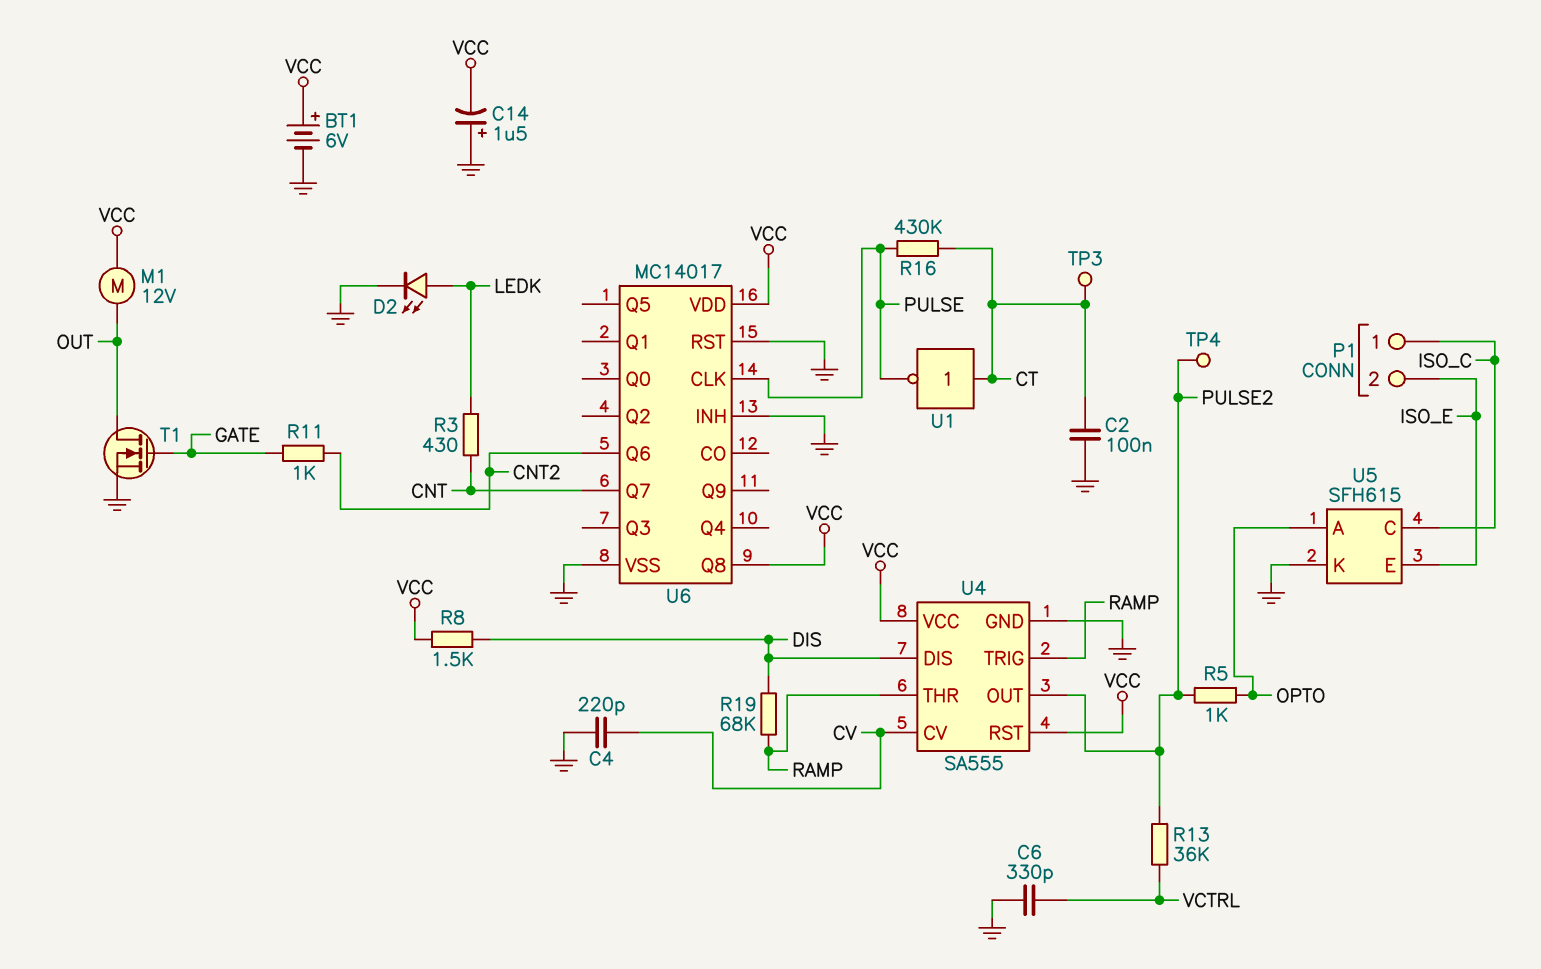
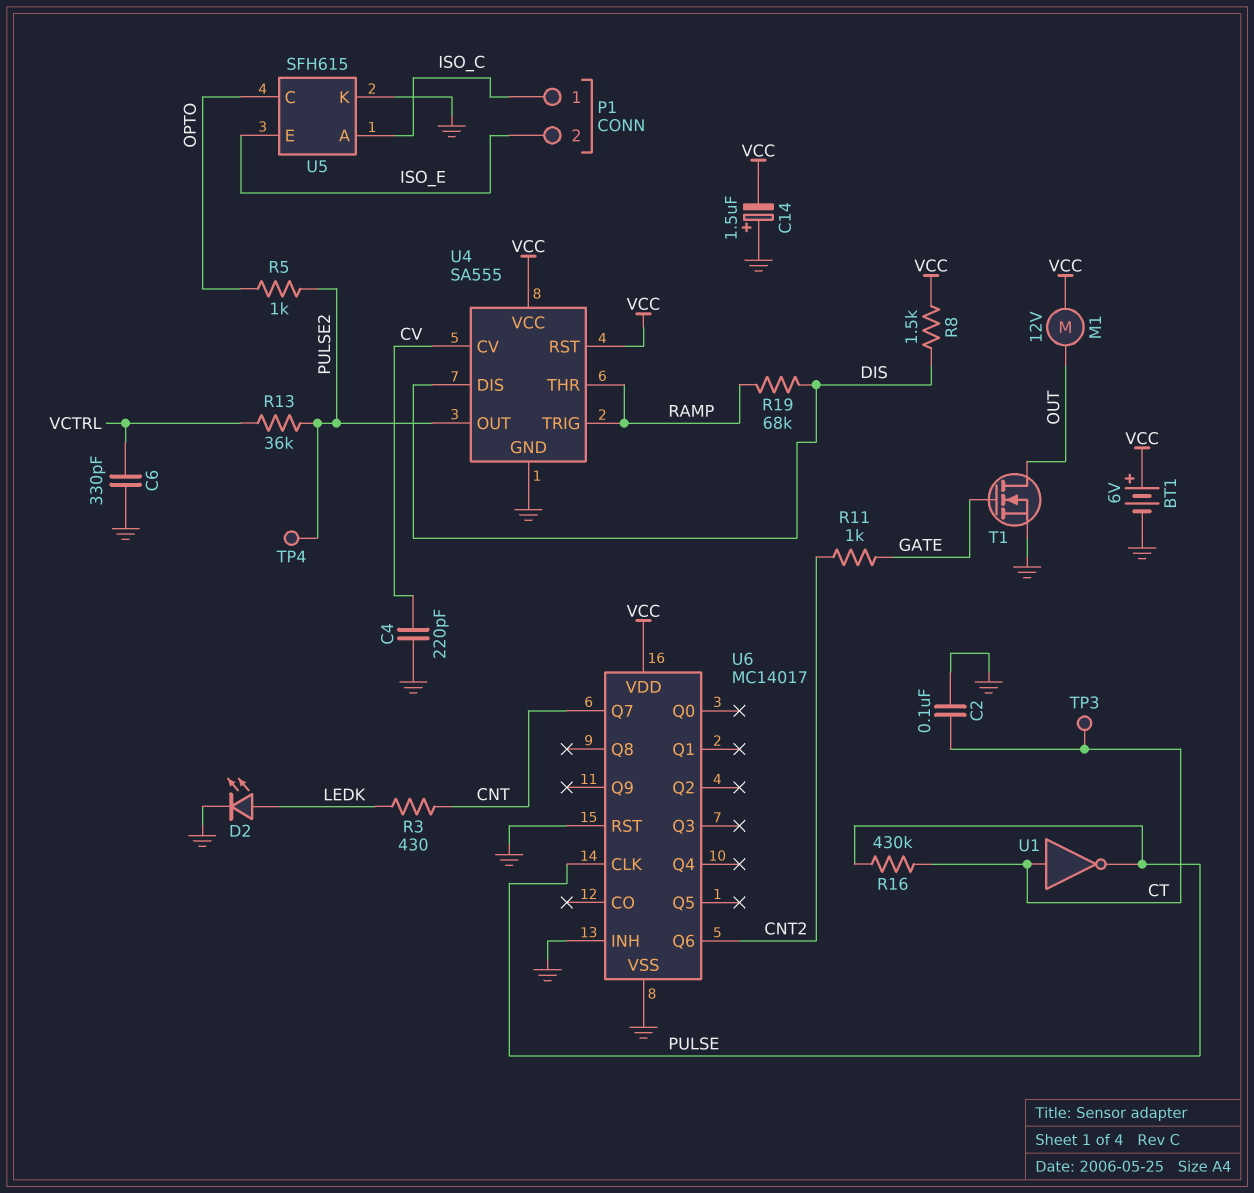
U5 pin A: OPTO -> ISO_C
U5 pin C: ISO_C -> OPTO
U6 pin Q8: VCC -> none

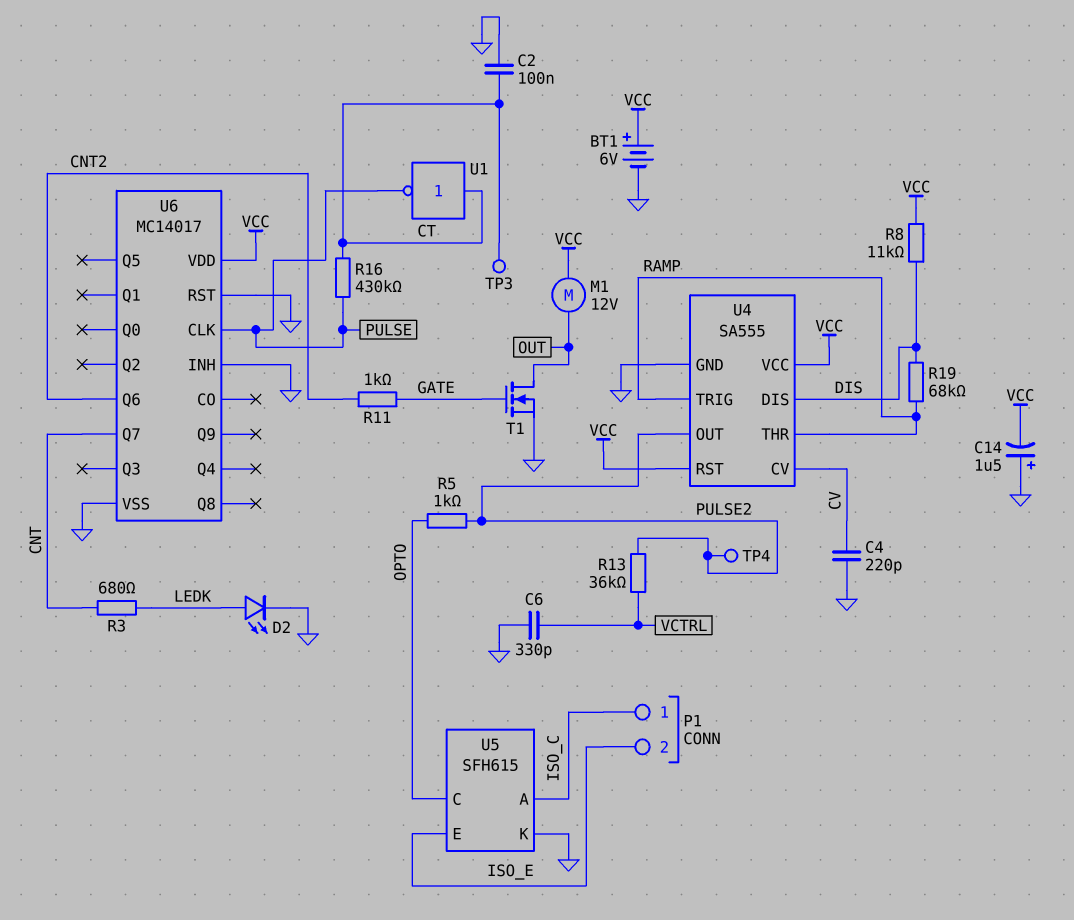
R3: 430 (CNT, LEDK) -> 680 (CNT, LEDK)
R8: 1.5k (DIS, VCC) -> 11k (DIS, VCC)

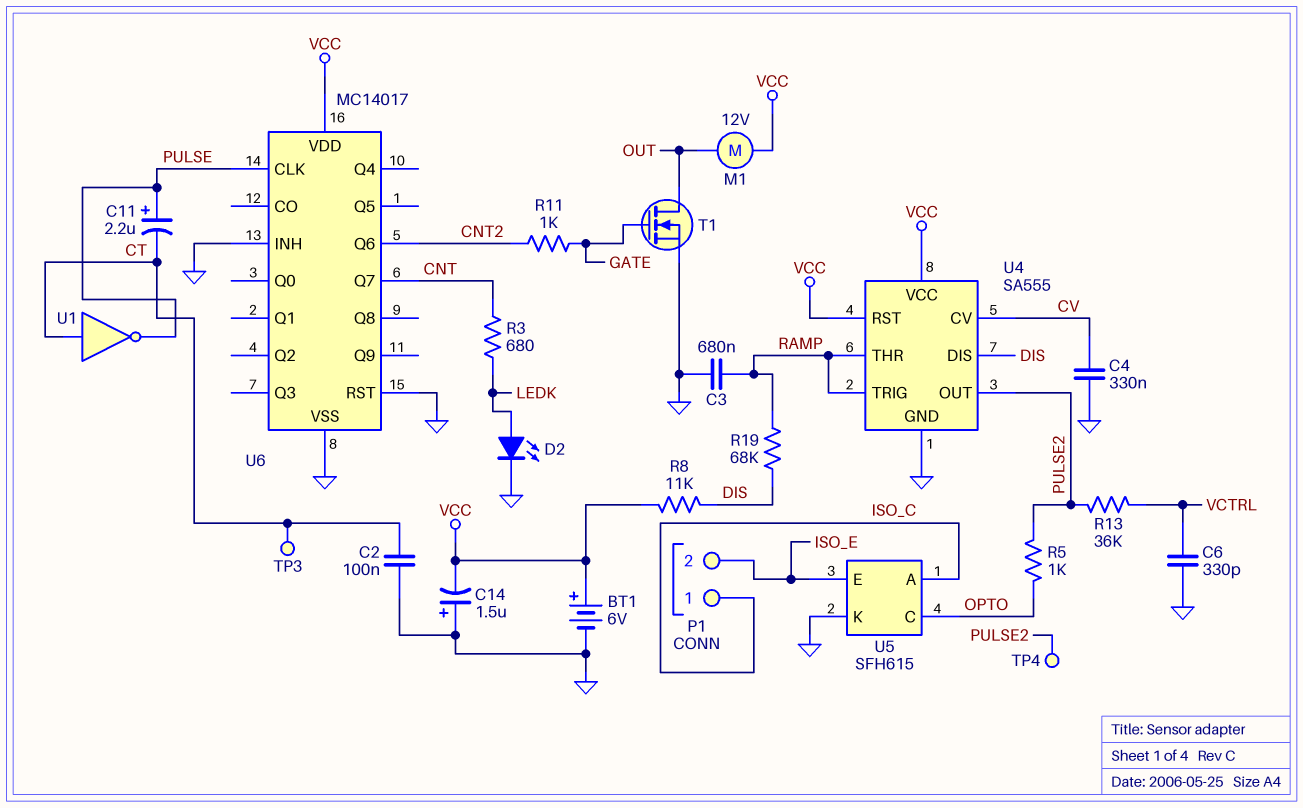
C3: none -> 680nF (GND, RAMP)
C4: 220pF (CV, GND) -> 330nF (CV, GND)
C11: none -> 2.2uF (plus PULSE, minus CT)
R16: 430k (CT, PULSE) -> none

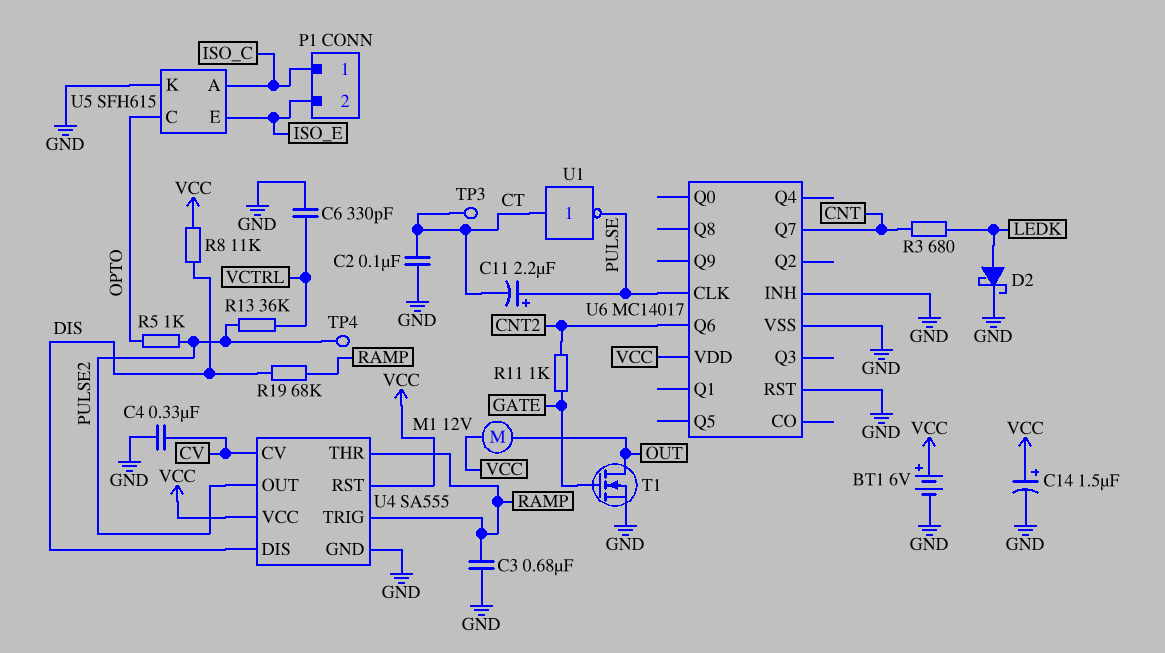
C14: 1.5uF (plus GND, minus VCC) -> 1.5uF (plus VCC, minus GND)
D2: LED (A LEDK, K GND) -> schottky (A LEDK, K GND)

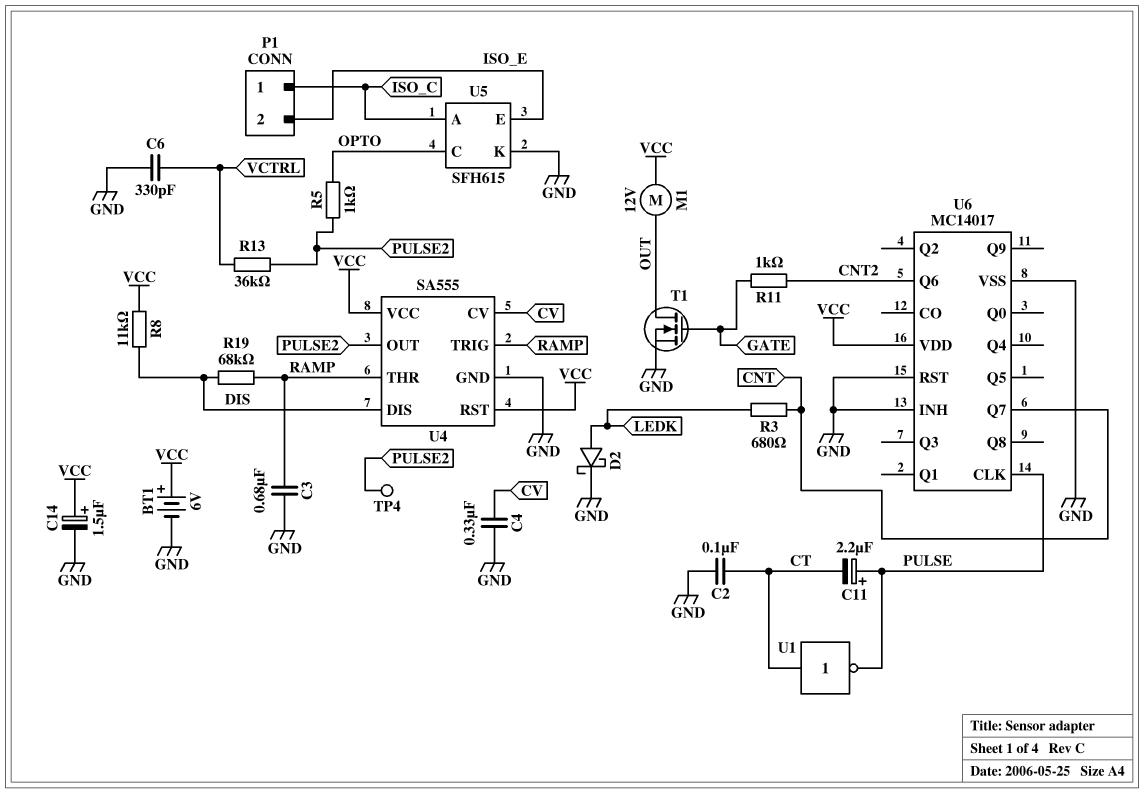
TP3: test point (CT) -> none

